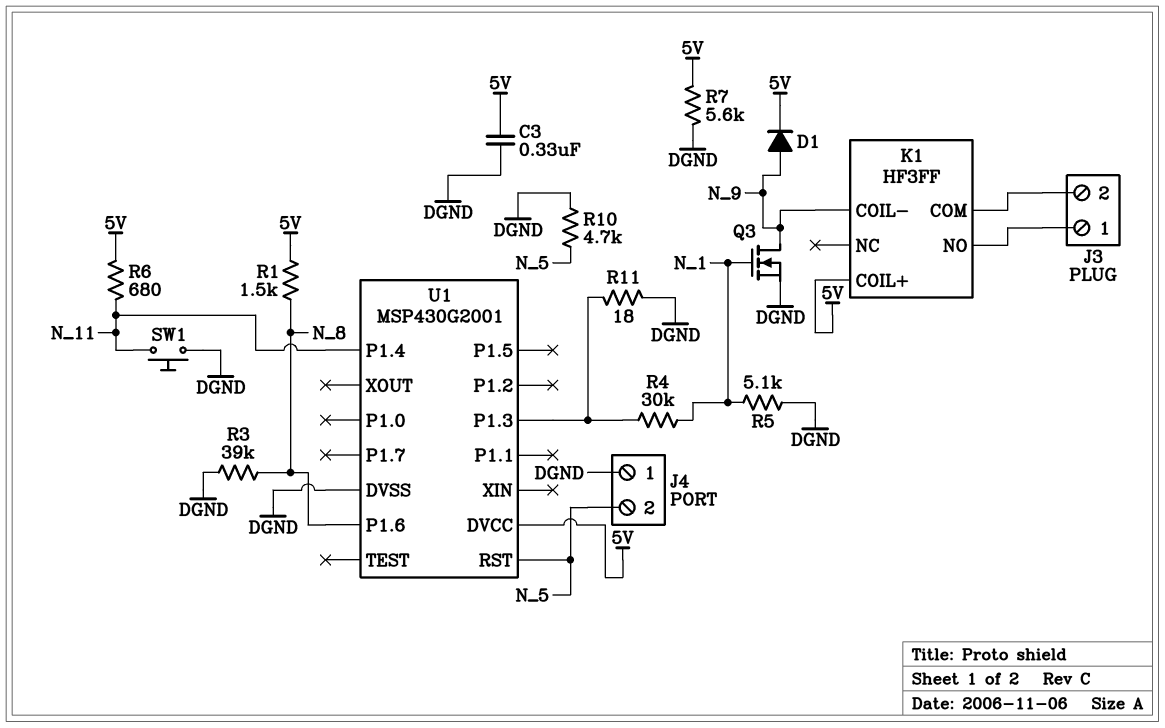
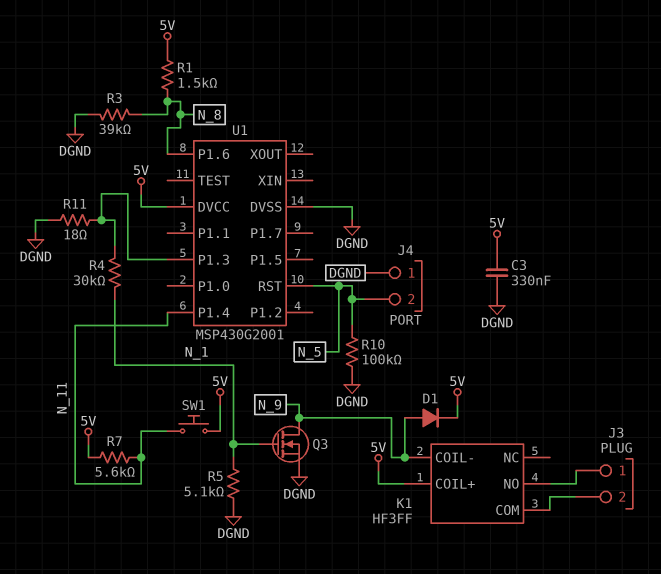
R6: 680 (5V, N_11) -> none
R7: 5.6k (5V, DGND) -> 5.6k (5V, N_11)
R10: 4.7k (DGND, N_5) -> 100k (DGND, N_5)
SW1: button (DGND, N_11) -> button (5V, N_11)

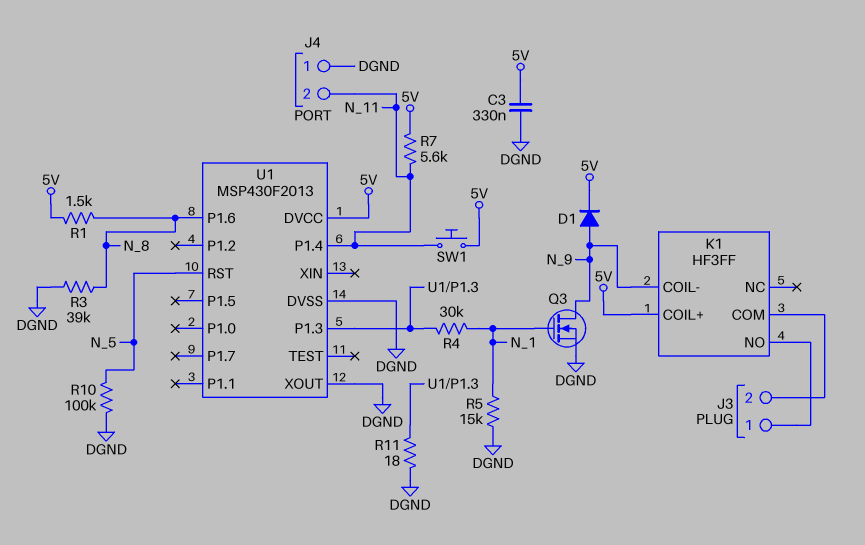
J4 pin 2: N_5 -> N_11
R5: 5.1k (DGND, N_1) -> 15k (DGND, N_1)
U1: MSP430G2001 -> MSP430F2013
U1 pin XOUT: none -> DGND

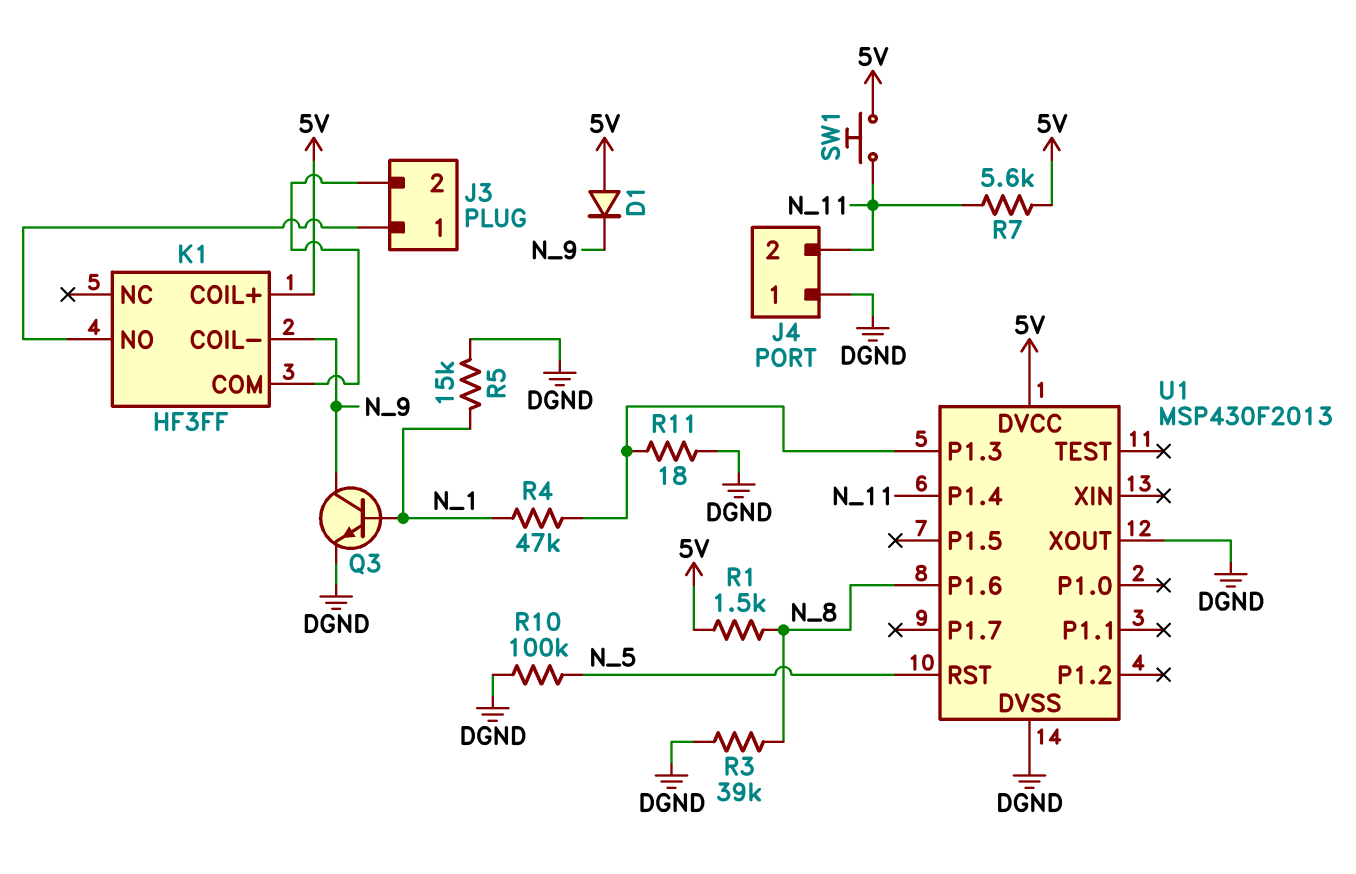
C3: 330nF (5V, DGND) -> none
D1: diode (A N_9, K 5V) -> diode (A 5V, K N_9)
Q3: NMOS (G N_1, D N_9, S DGND) -> NPN (B N_1, C N_9, E DGND)
R4: 30k (N_1, U1/P1.3) -> 47k (N_1, U1/P1.3)

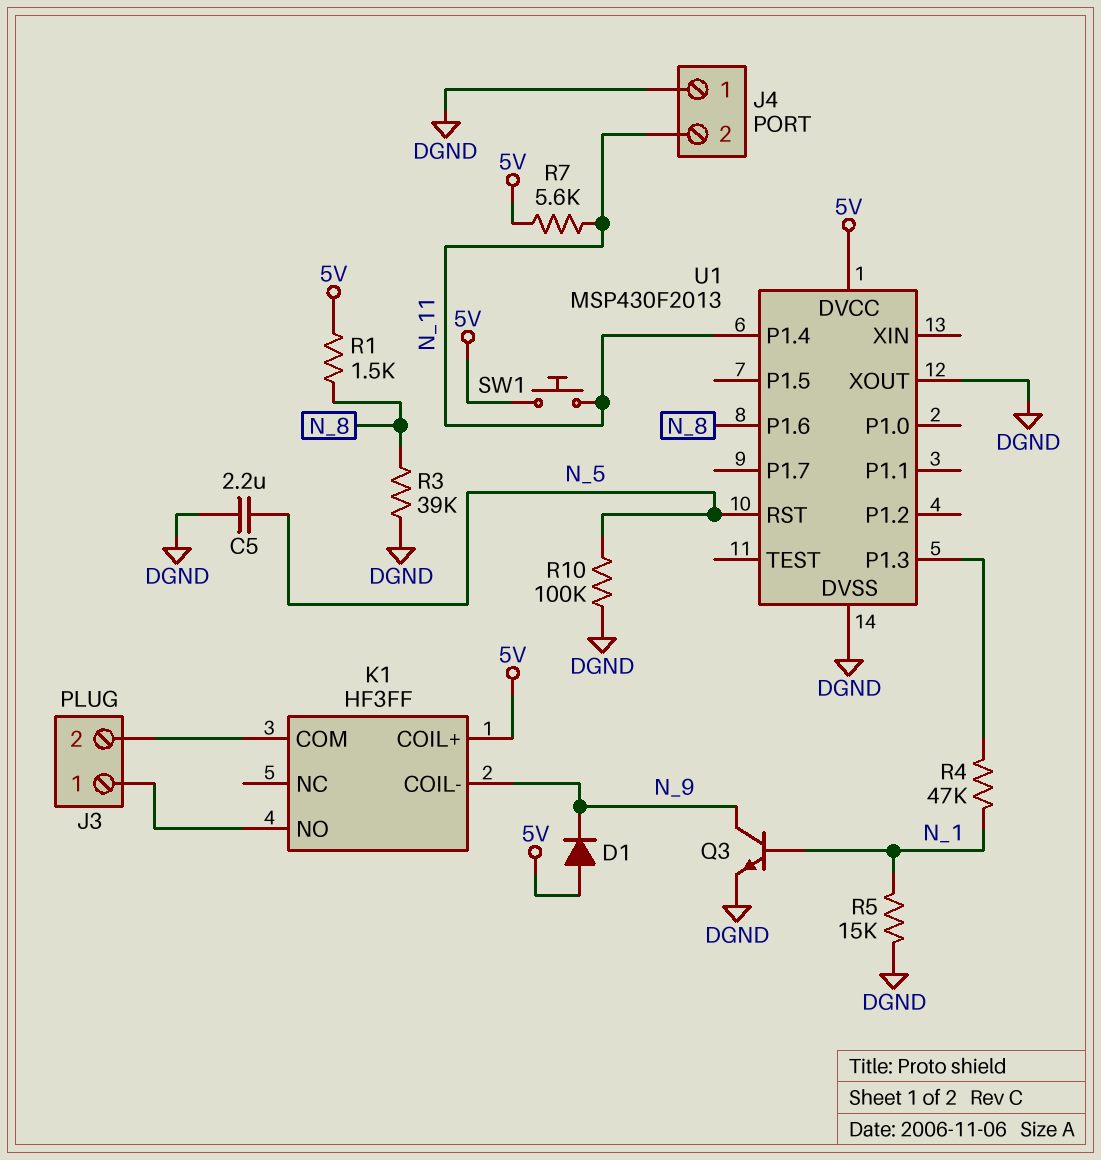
C5: none -> 2.2uF (DGND, N_5)
R11: 18 (DGND, U1/P1.3) -> none

